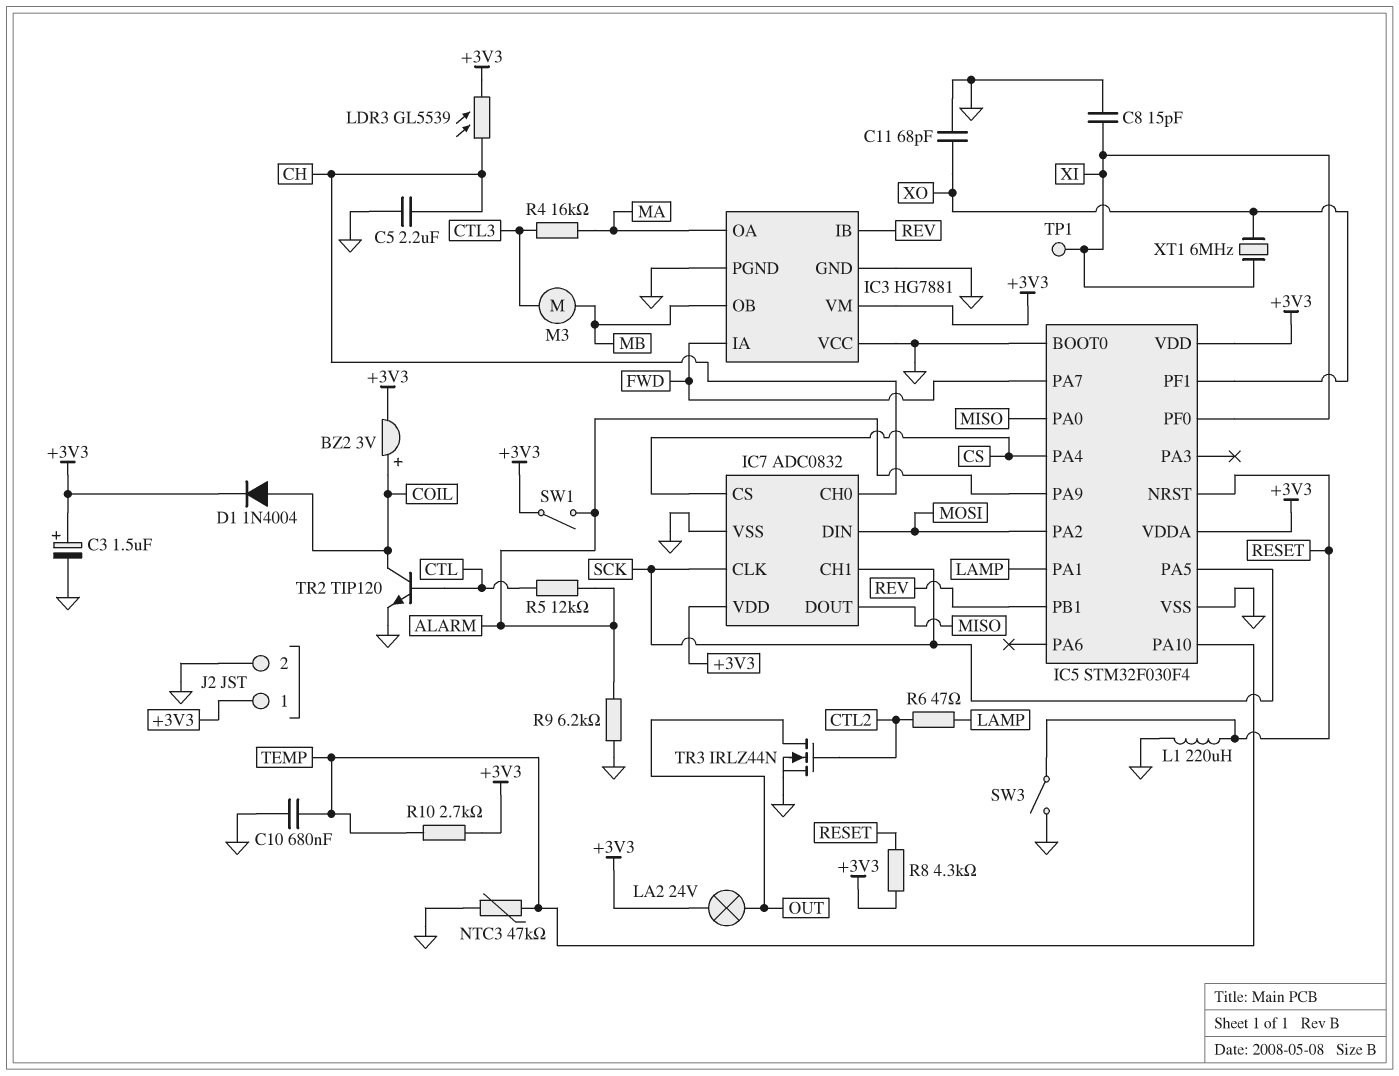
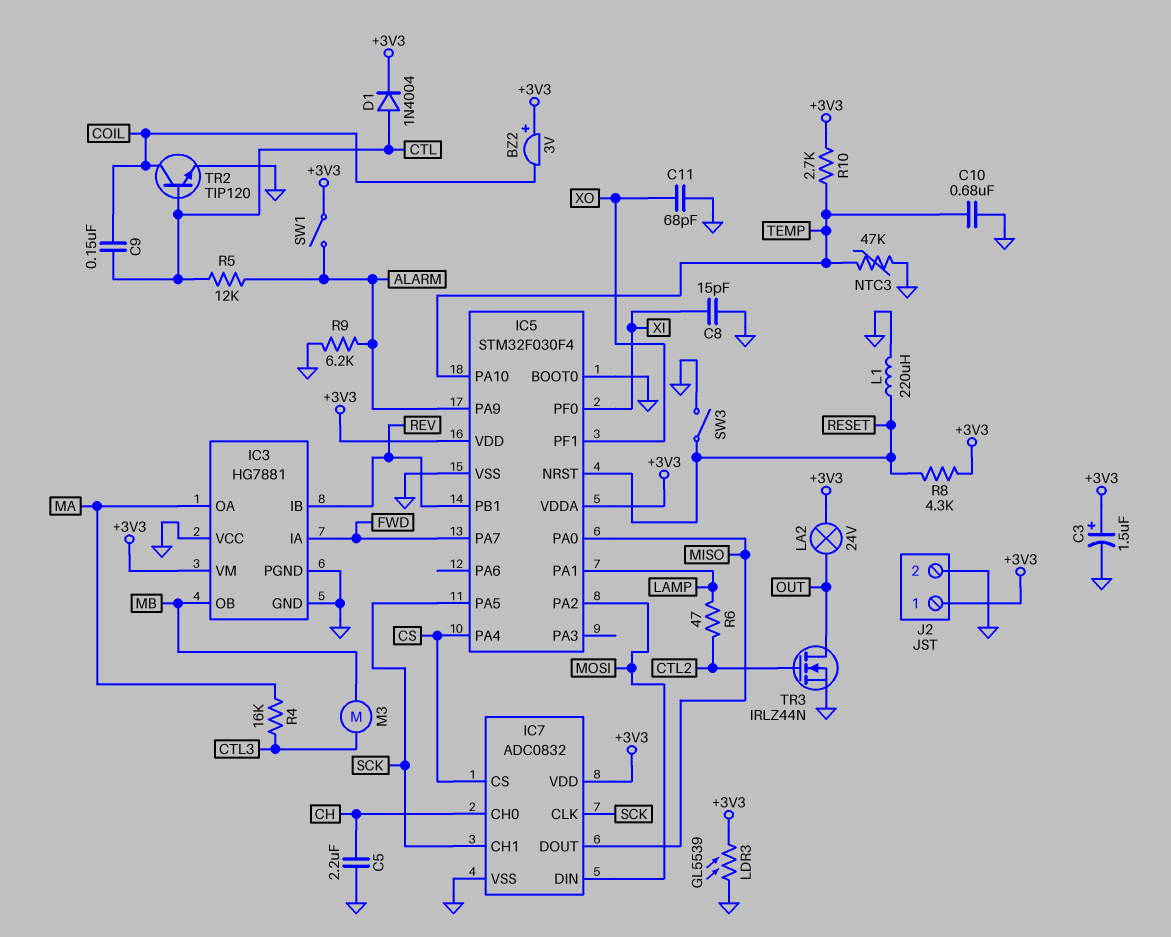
BZ2: buzzer 3V (plus COIL, minus +3V3) -> buzzer 3V (plus +3V3, minus COIL)
C9: none -> 150nF (COIL, CTL)
D1: diode 1N4004 (A COIL, K +3V3) -> diode 1N4004 (A CTL, K +3V3)
LDR3: GL5539 (+3V3, CH) -> GL5539 (+3V3, GND)
TP1: test point (XI) -> none
XT1: 6MHz (XI, XO) -> none

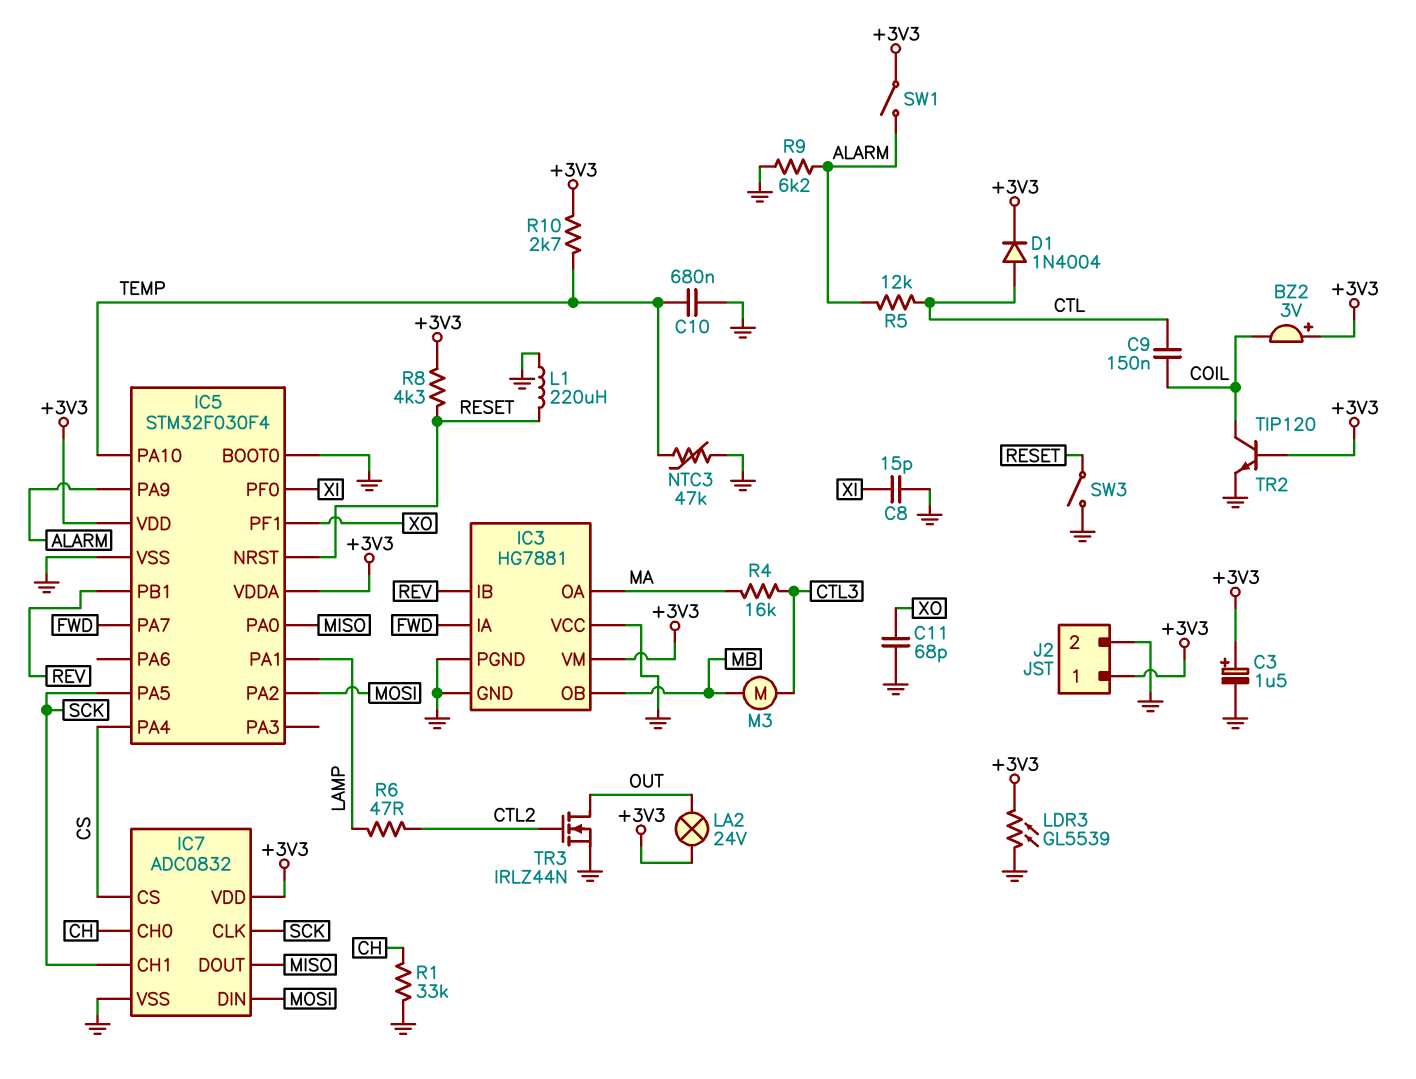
C5: 2.2uF (CH, GND) -> none
R1: none -> 33k (CH, GND)
TR2: NPN TIP120 (B CTL, C COIL, E GND) -> NPN TIP120 (B +3V3, C COIL, E GND)

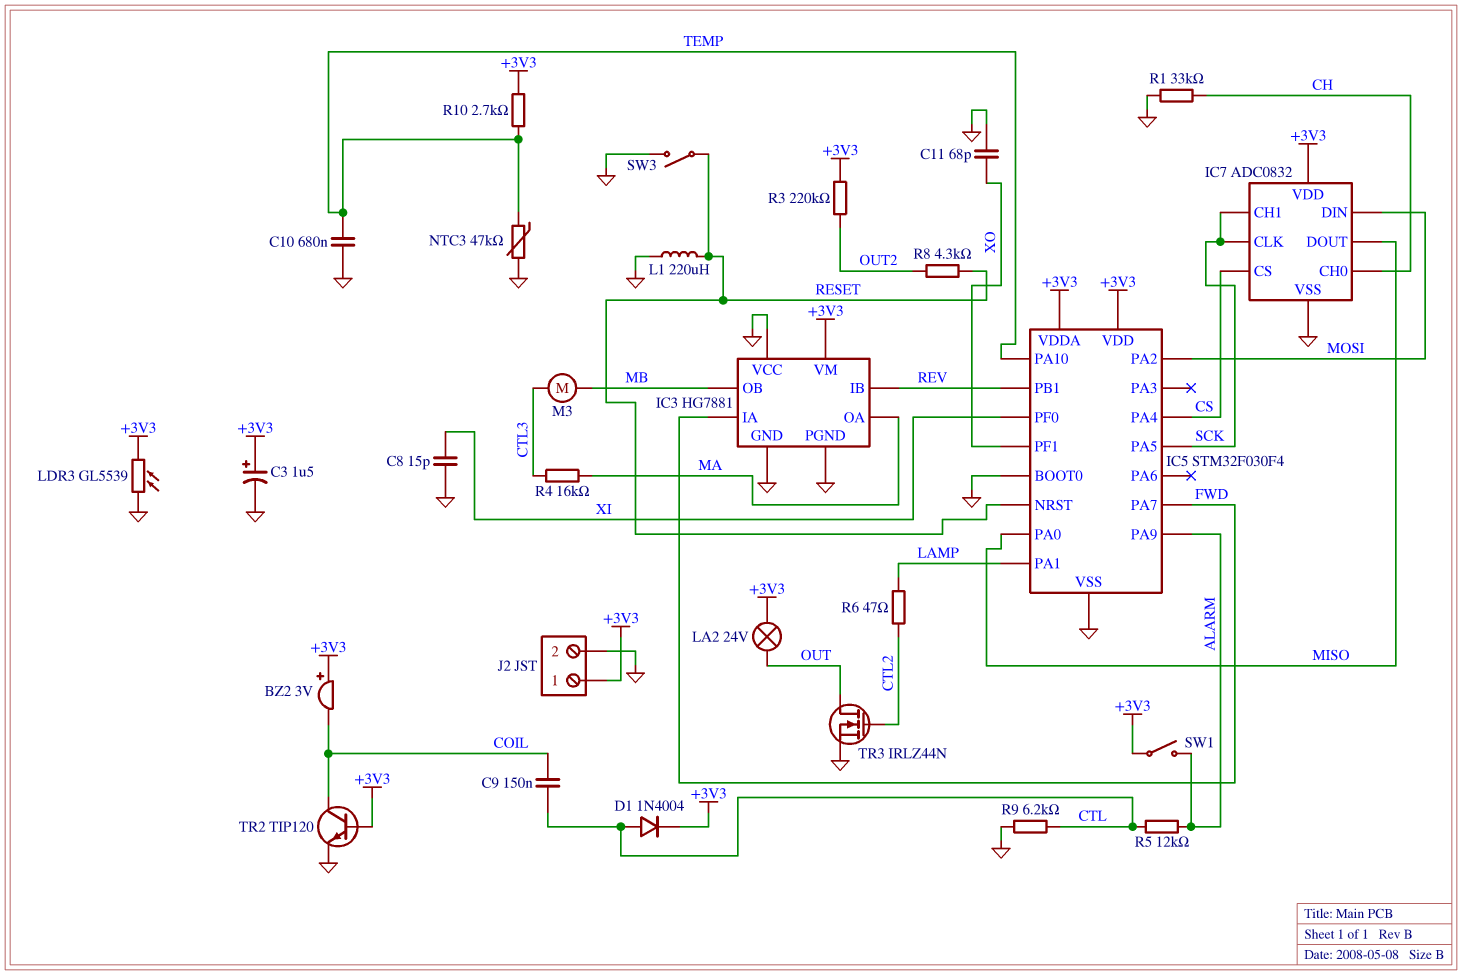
R3: none -> 220k (+3V3, OUT2)
R8: 4.3k (+3V3, RESET) -> 4.3k (OUT2, RESET)
R9: 6.2k (ALARM, GND) -> 6.2k (CTL, GND)

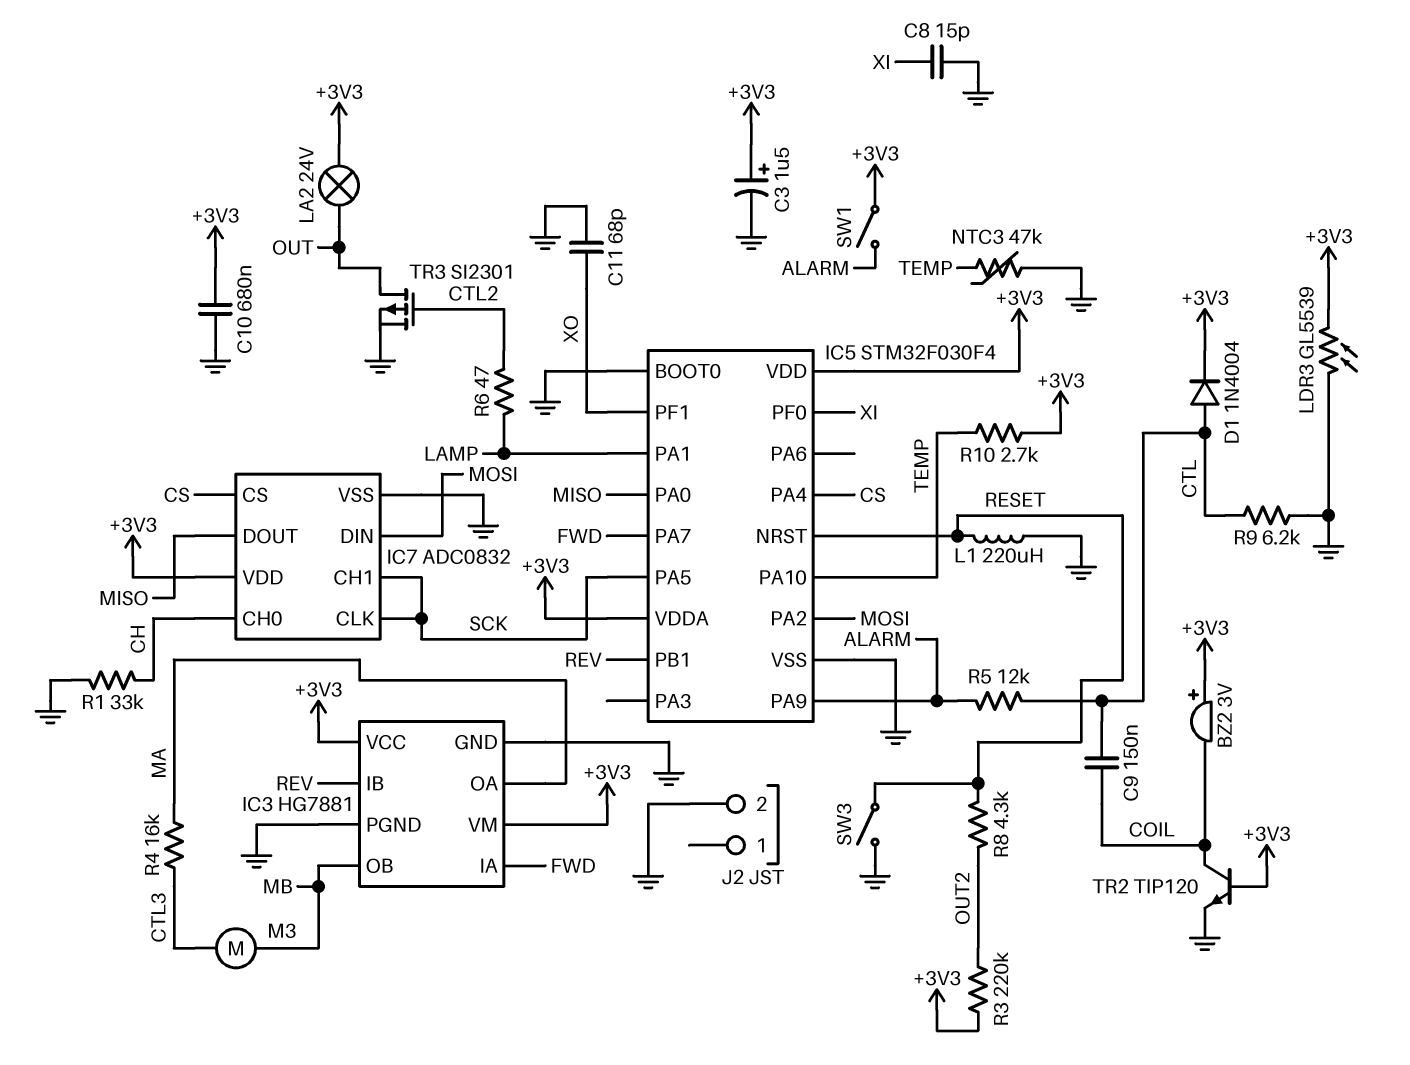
C10: 680nF (GND, TEMP) -> 680nF (+3V3, GND)
IC3 pin VCC: GND -> +3V3
J2 pin 1: +3V3 -> none
TR3: NMOS IRLZ44N (G CTL2, D OUT, S GND) -> PMOS SI2301 (G CTL2, D OUT, S GND)

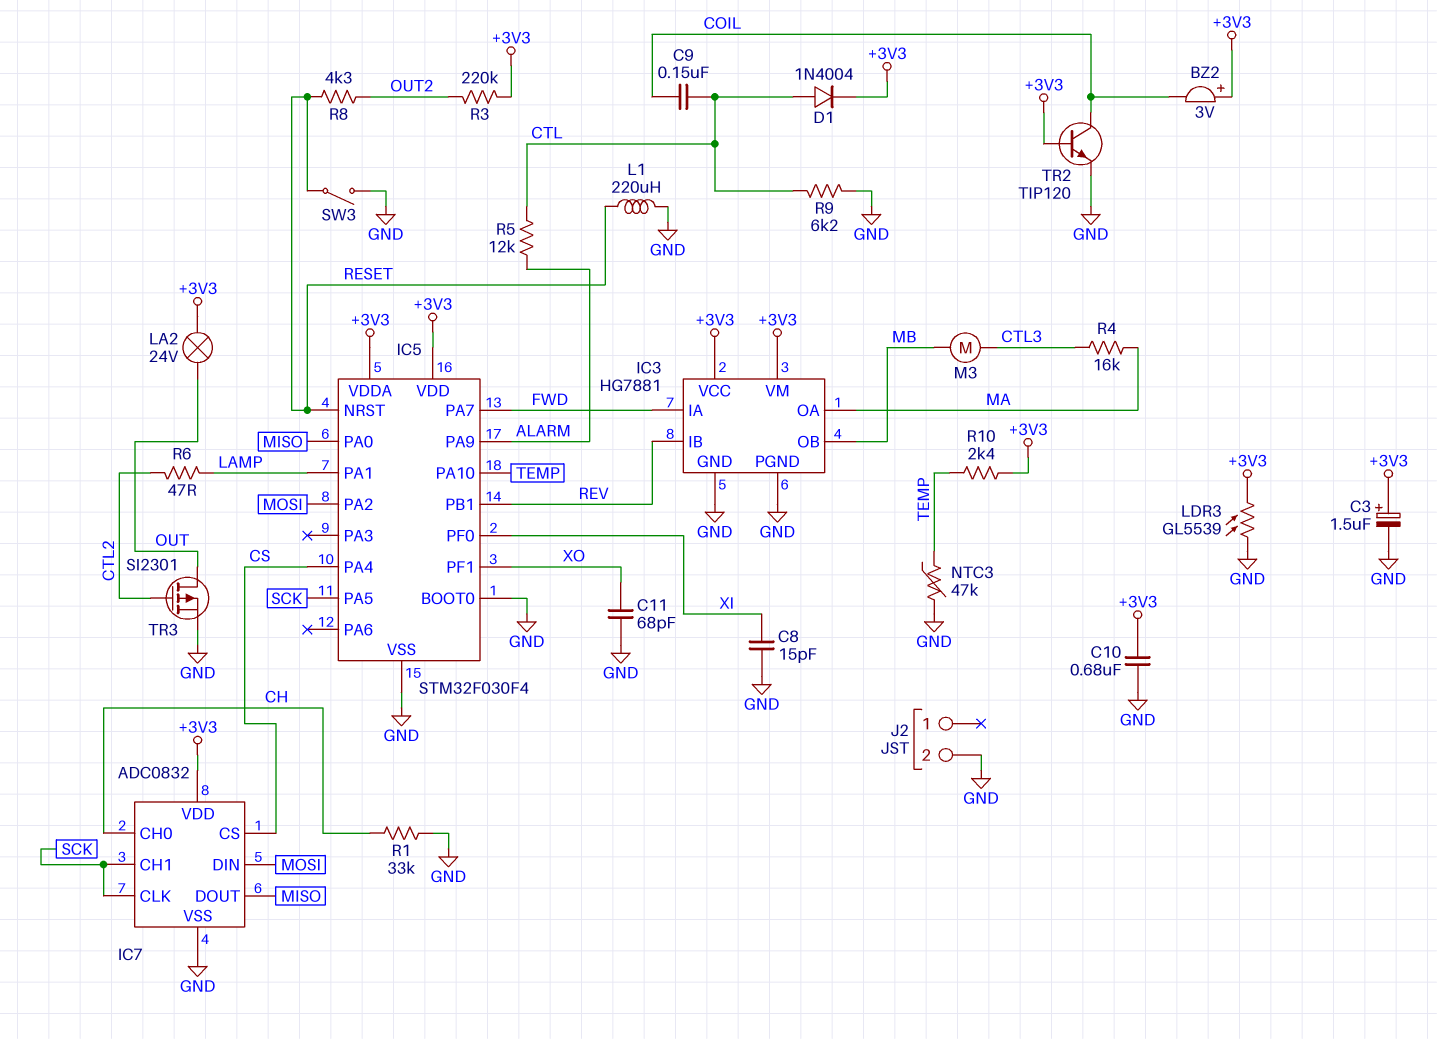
R10: 2.7k (+3V3, TEMP) -> 2.4k (+3V3, TEMP)
SW1: switch (+3V3, ALARM) -> none

